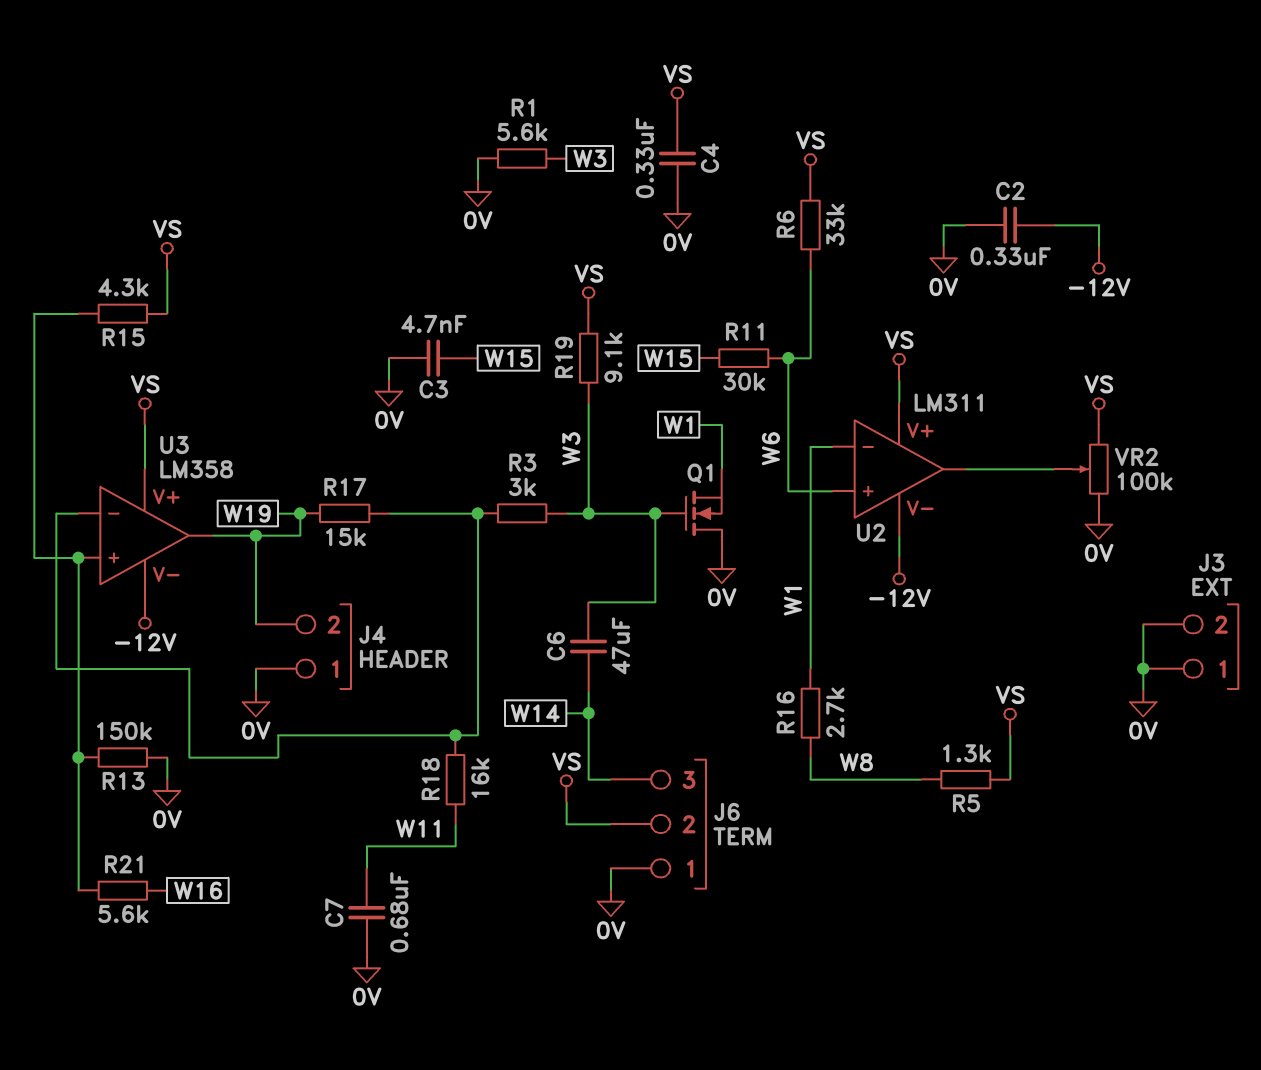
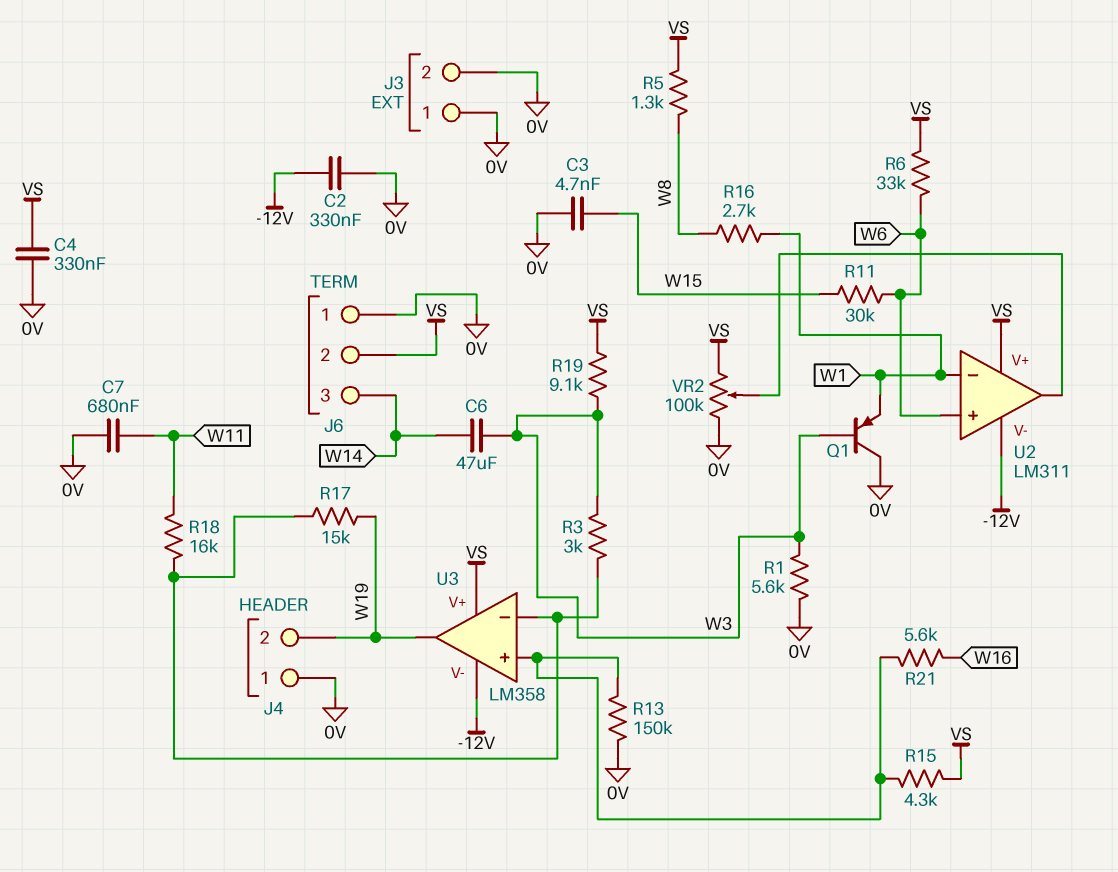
Q1: NMOS (G W3, D 0V, S W1) -> PNP (B W3, C 0V, E W1)

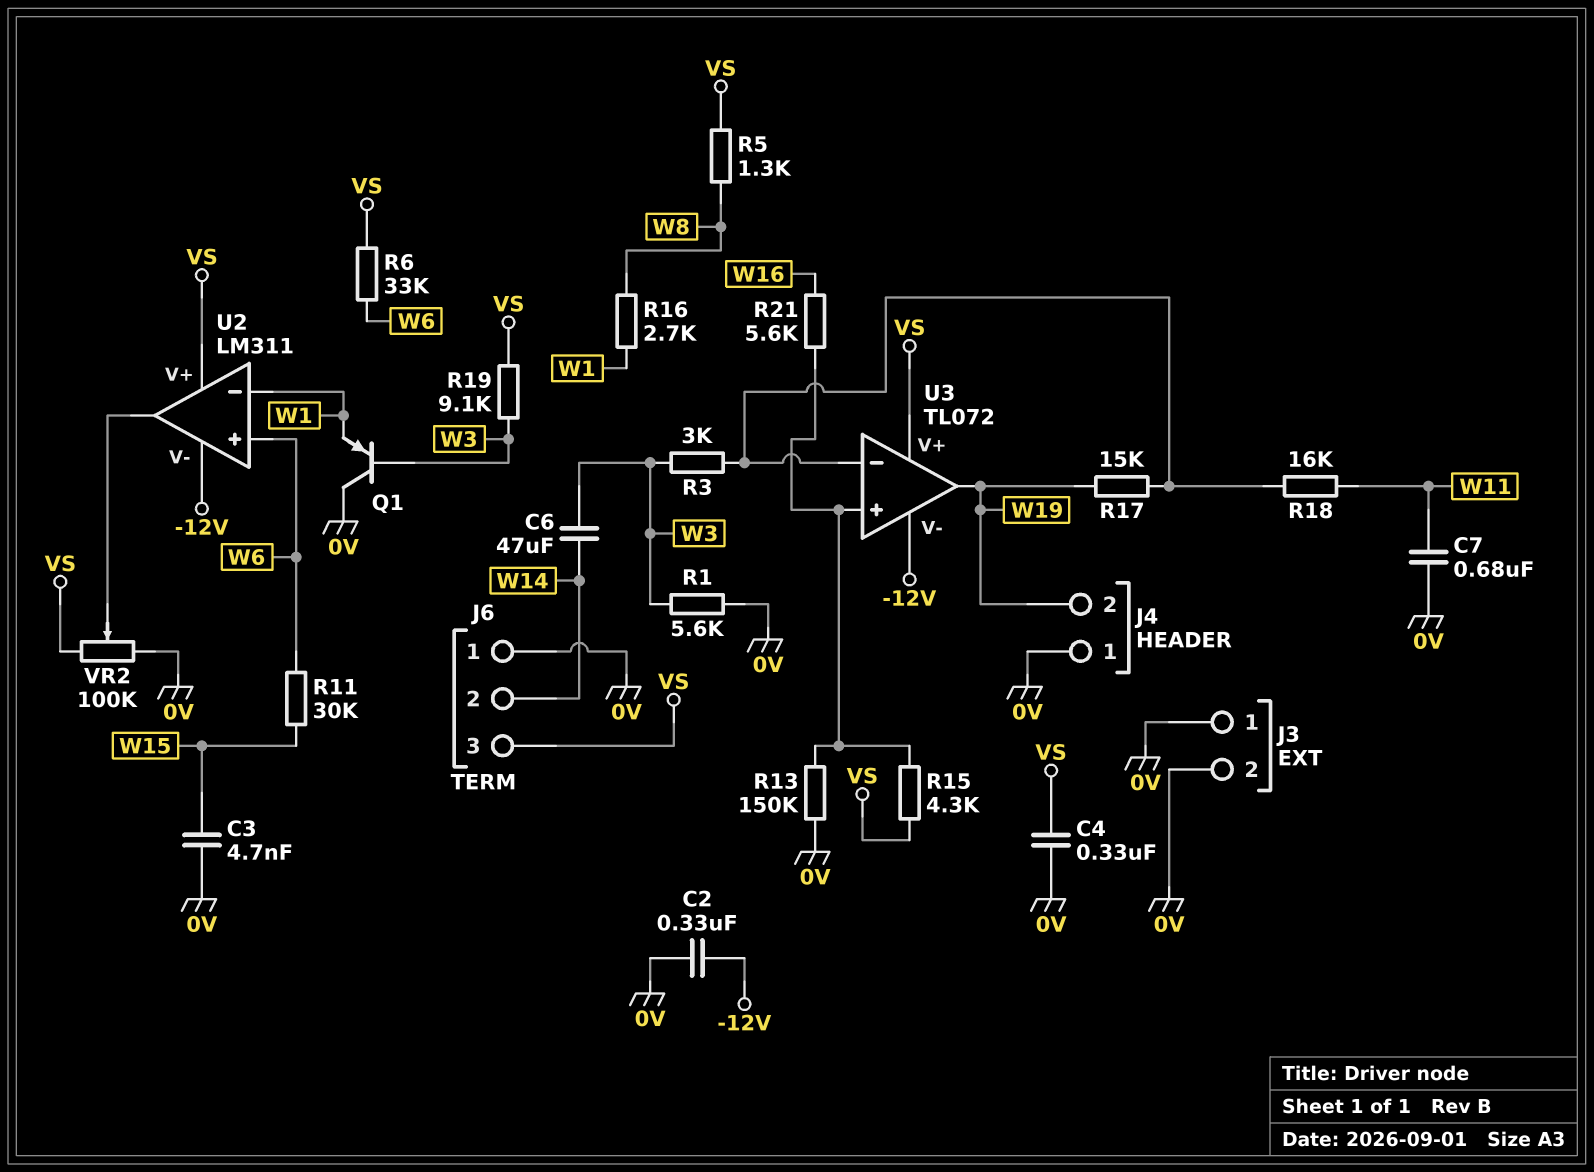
J6 pin 2: VS -> W14
J6 pin 3: W14 -> VS
U3: LM358 -> TL072

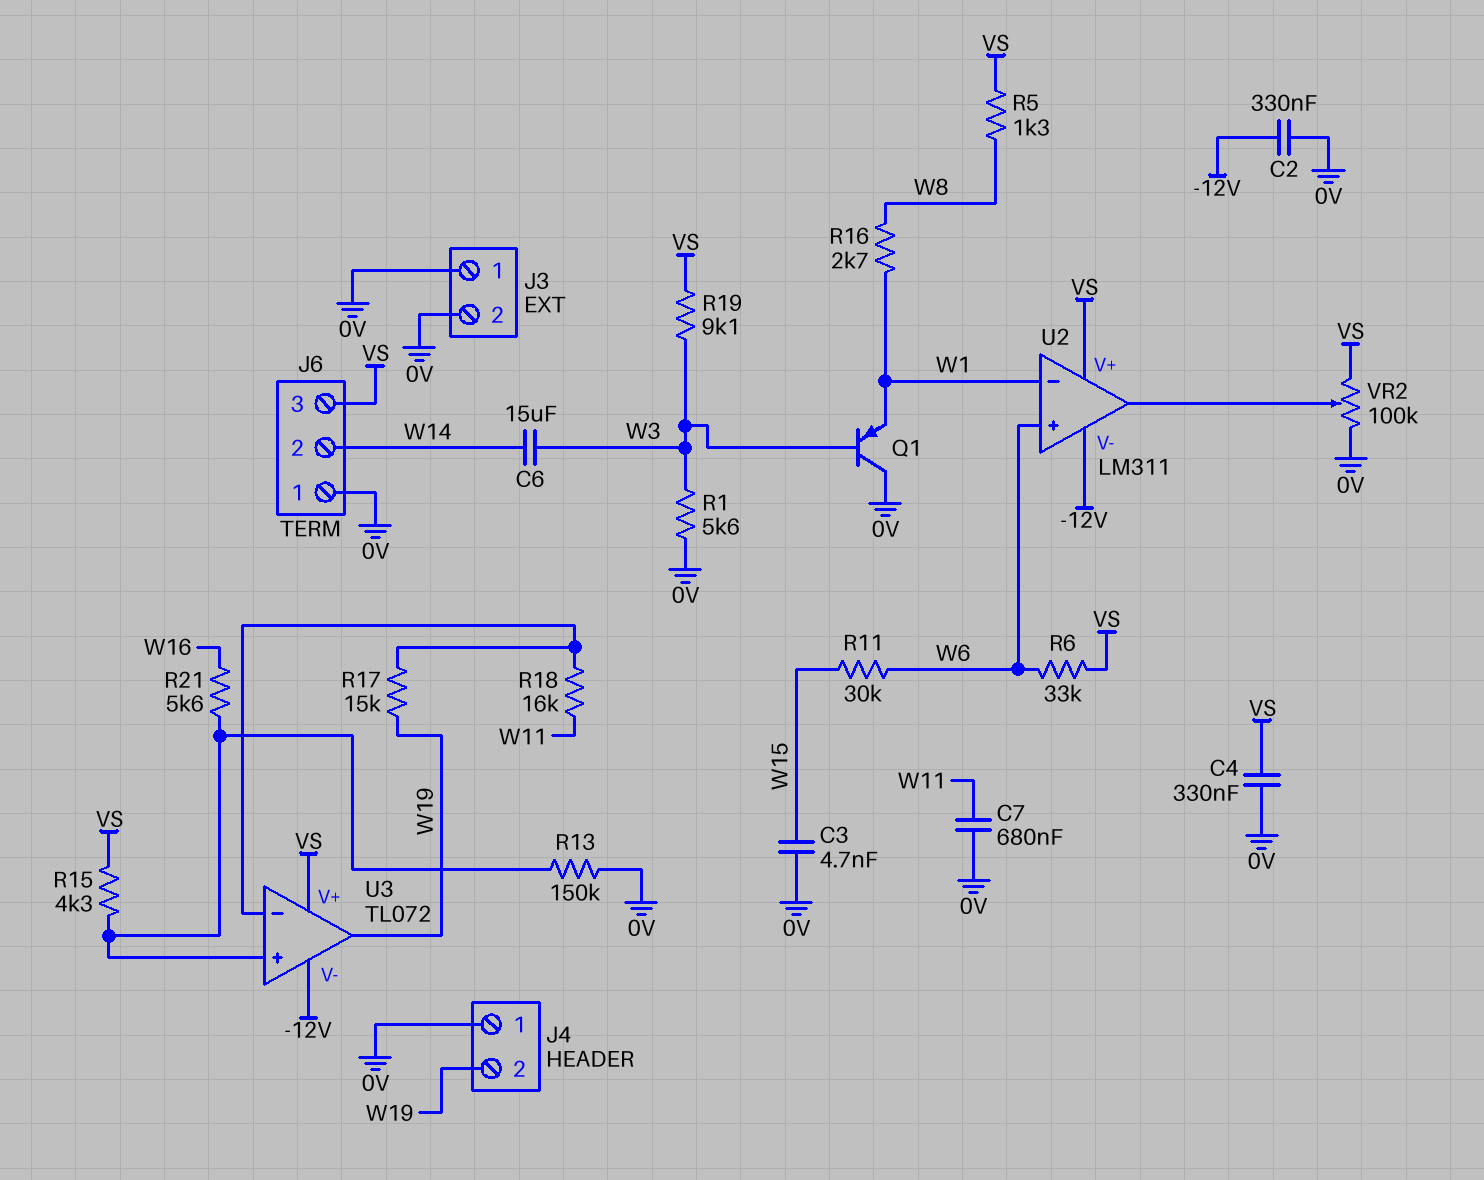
C6: 47uF (W3, W14) -> 15uF (W3, W14)
R3: 3k (U3/in-, W3) -> none

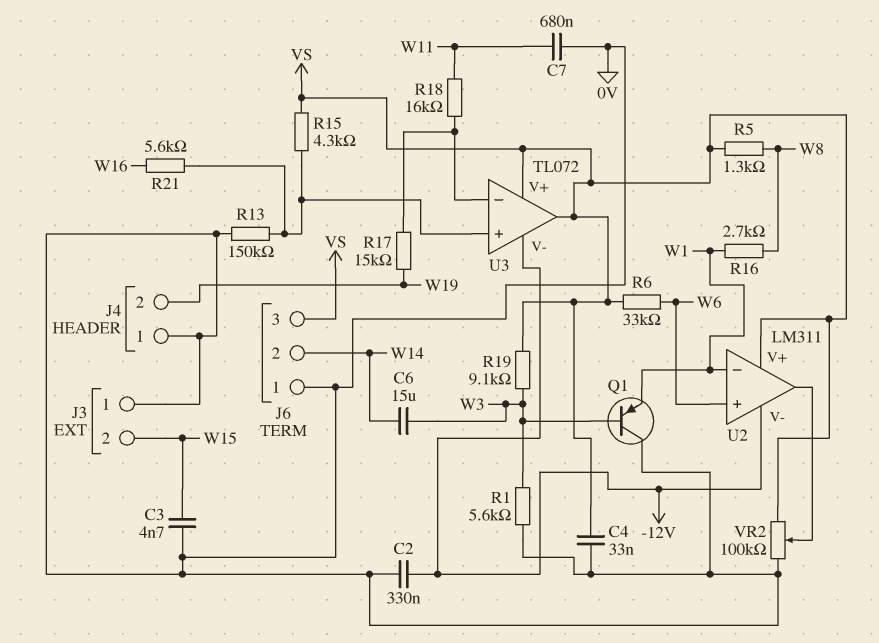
C4: 330nF (0V, VS) -> 33nF (0V, VS)
J3 pin 2: 0V -> W15
R11: 30k (W6, W15) -> none
U3 pin out: W19 -> VS

